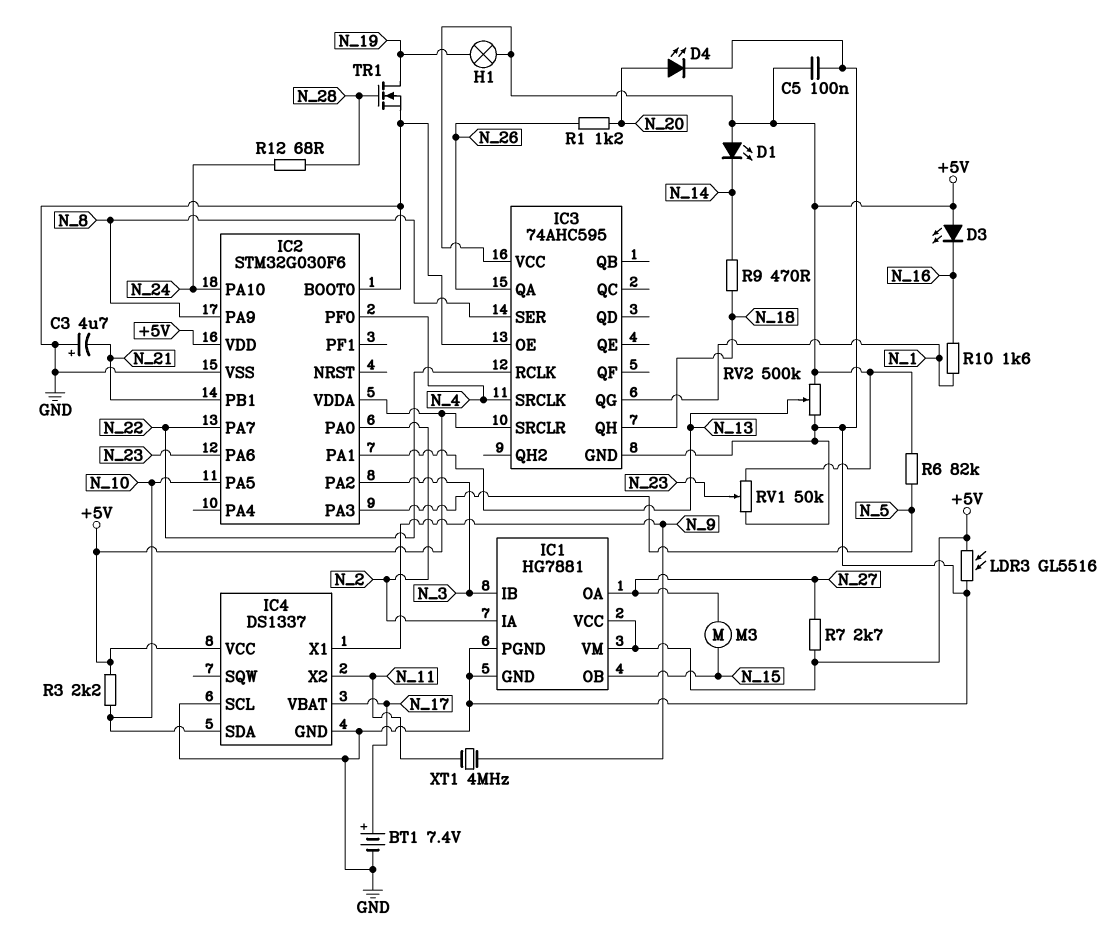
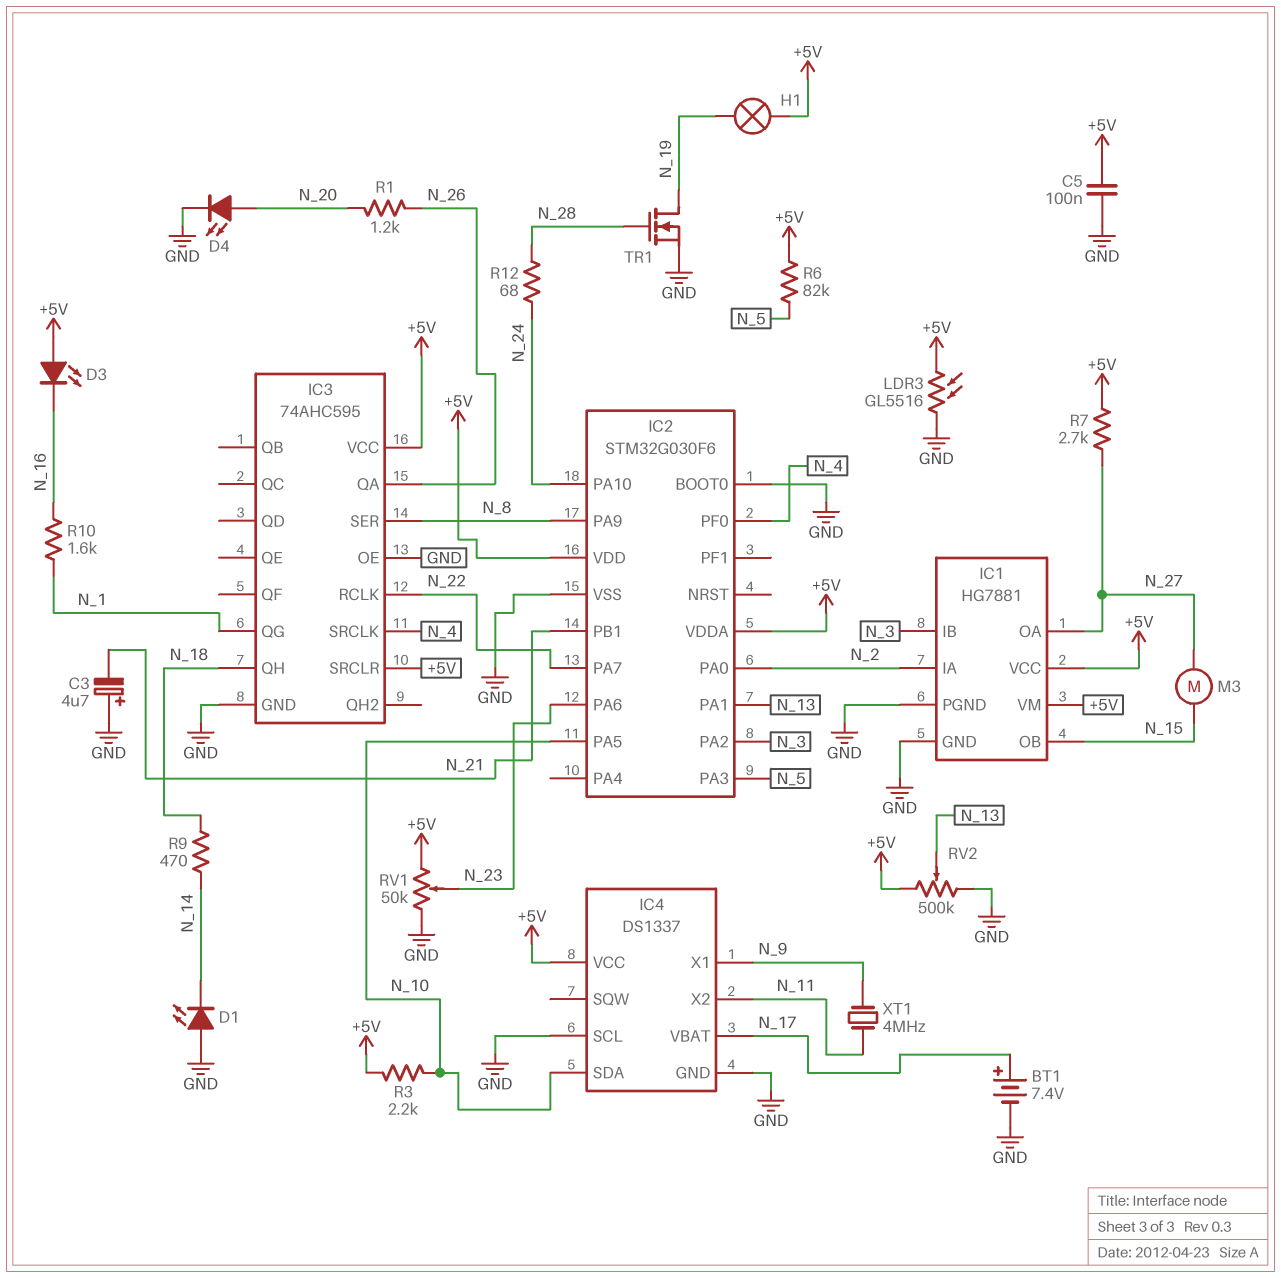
D1: LED (A +5V, K N_14) -> LED (A GND, K N_14)

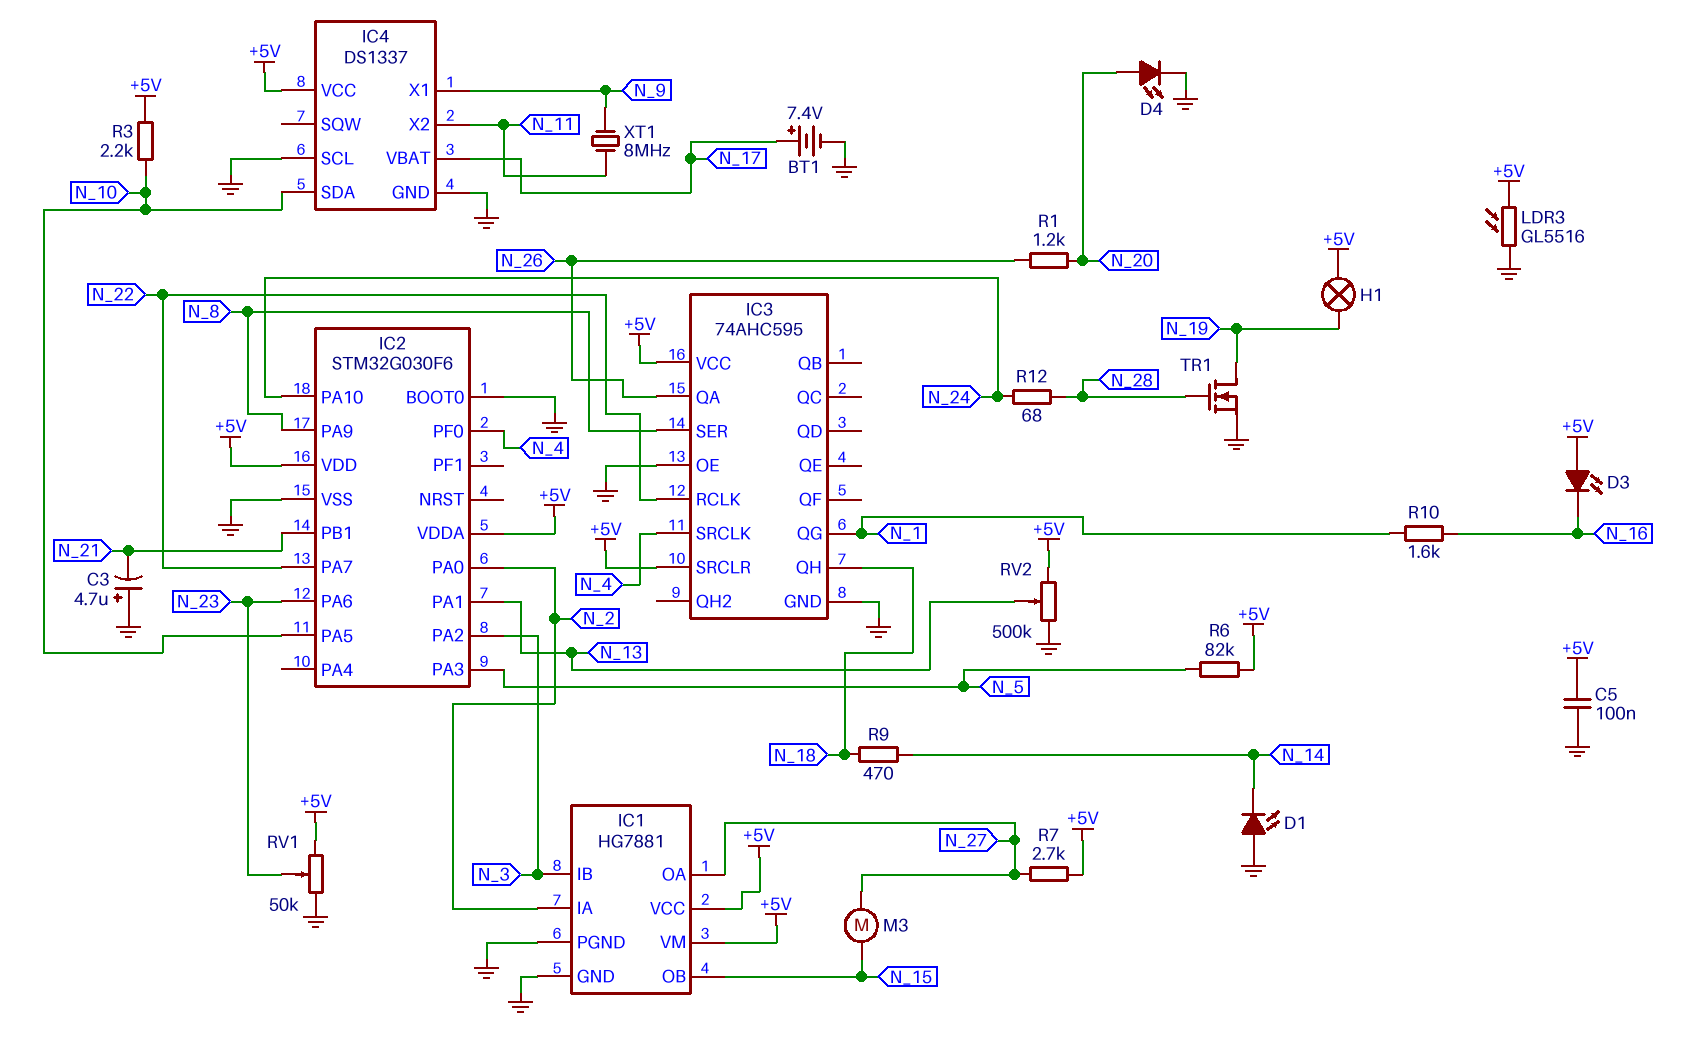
XT1: 4MHz (N_9, N_11) -> 8MHz (N_9, N_11)

